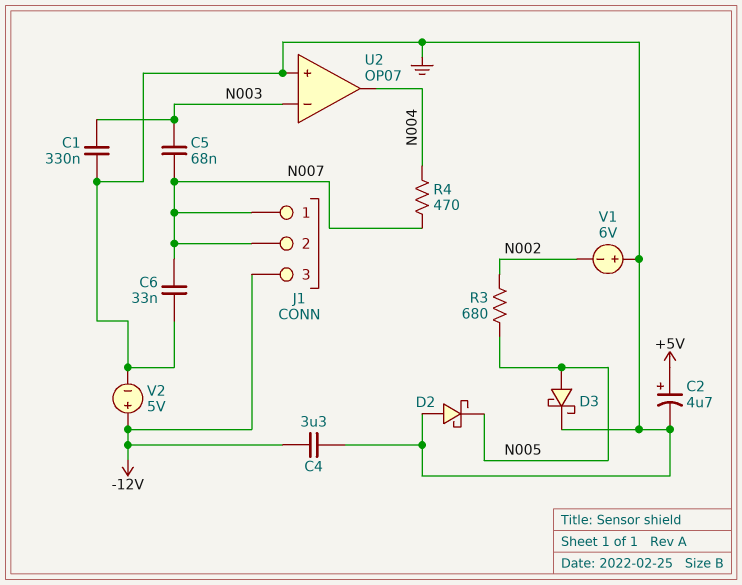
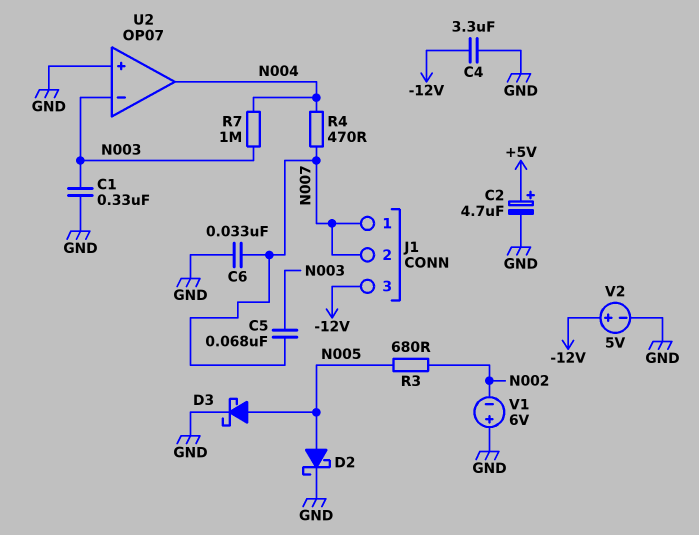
D2: schottky (A GND, K N005) -> schottky (A N005, K GND)
R7: none -> 1M (N003, N004)

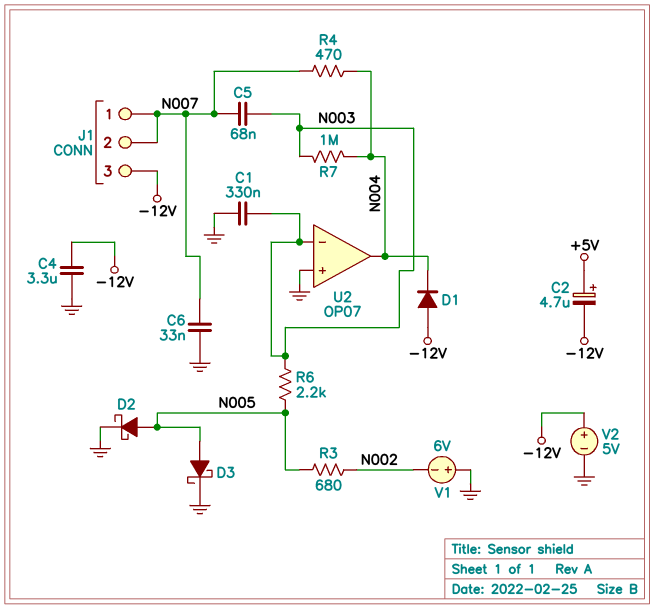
C2: 4.7uF (plus +5V, minus GND) -> 4.7uF (plus +5V, minus -12V)
D1: none -> diode (A -12V, K N004)
R6: none -> 2.2k (N003, N005)

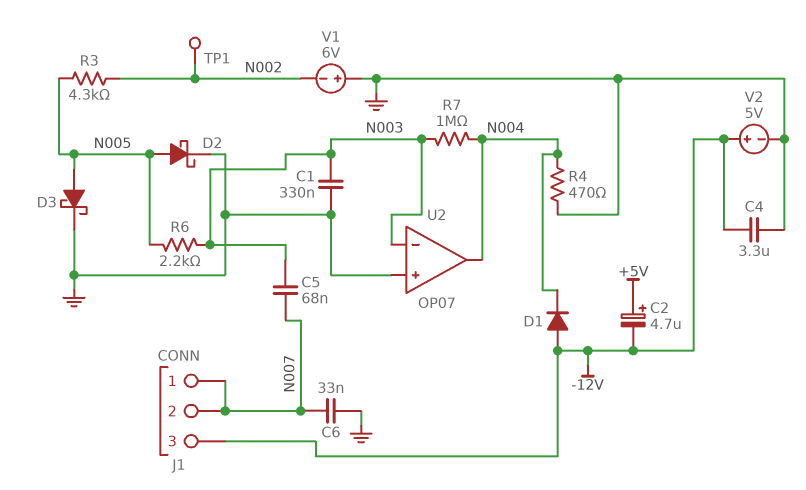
R3: 680 (N002, N005) -> 4.3k (N002, N005)
R4: 470 (N004, N007) -> 470 (GND, N004)
TP1: none -> test point (N002)

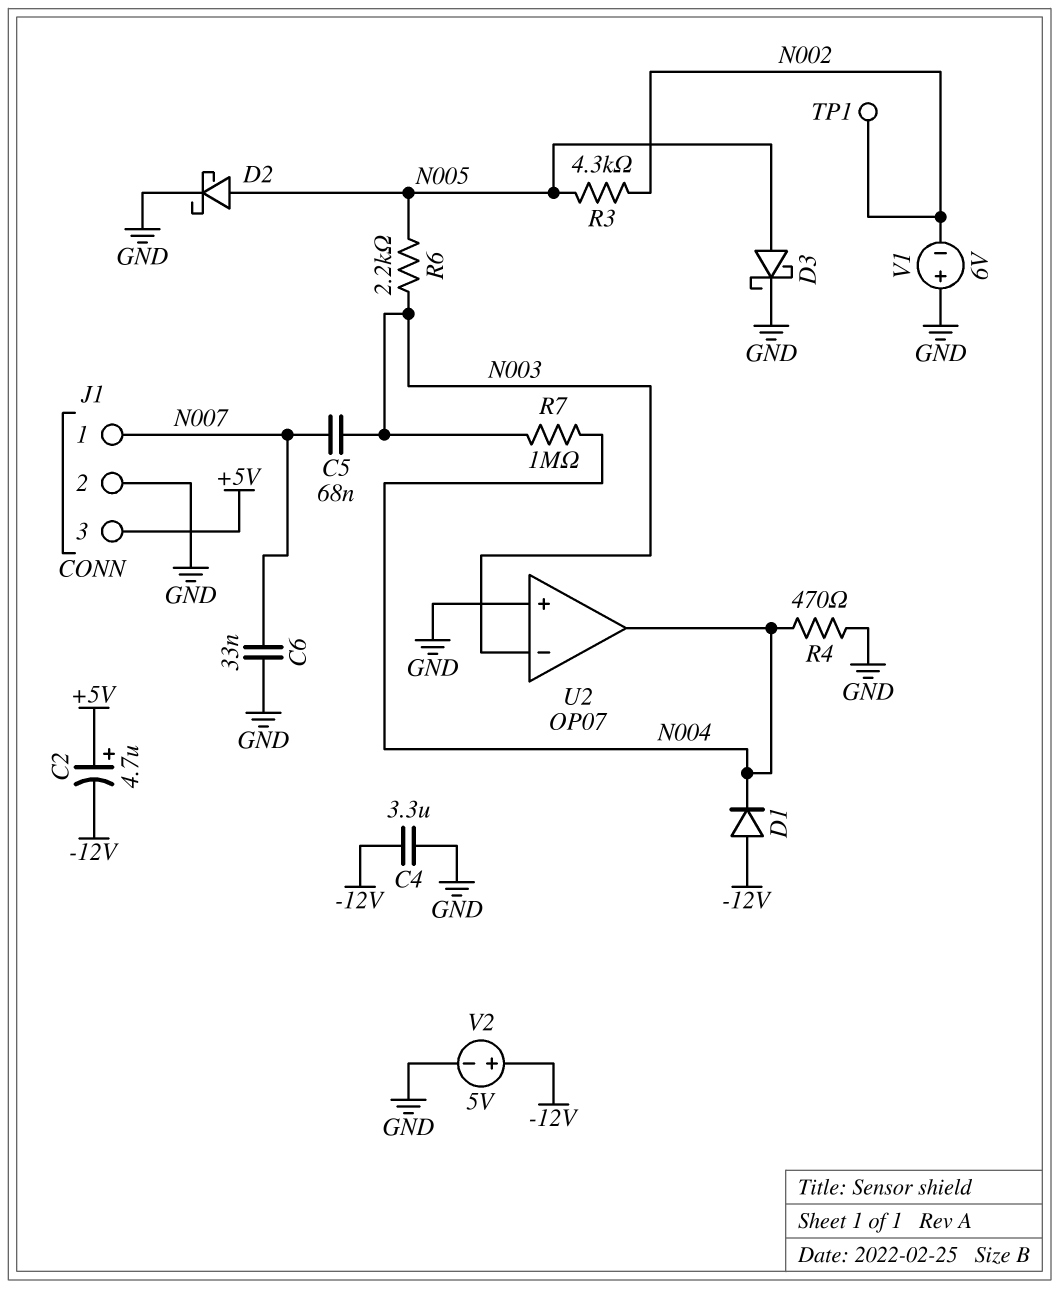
C1: 330nF (GND, N003) -> none
J1 pin 2: N007 -> GND
J1 pin 3: -12V -> +5V

